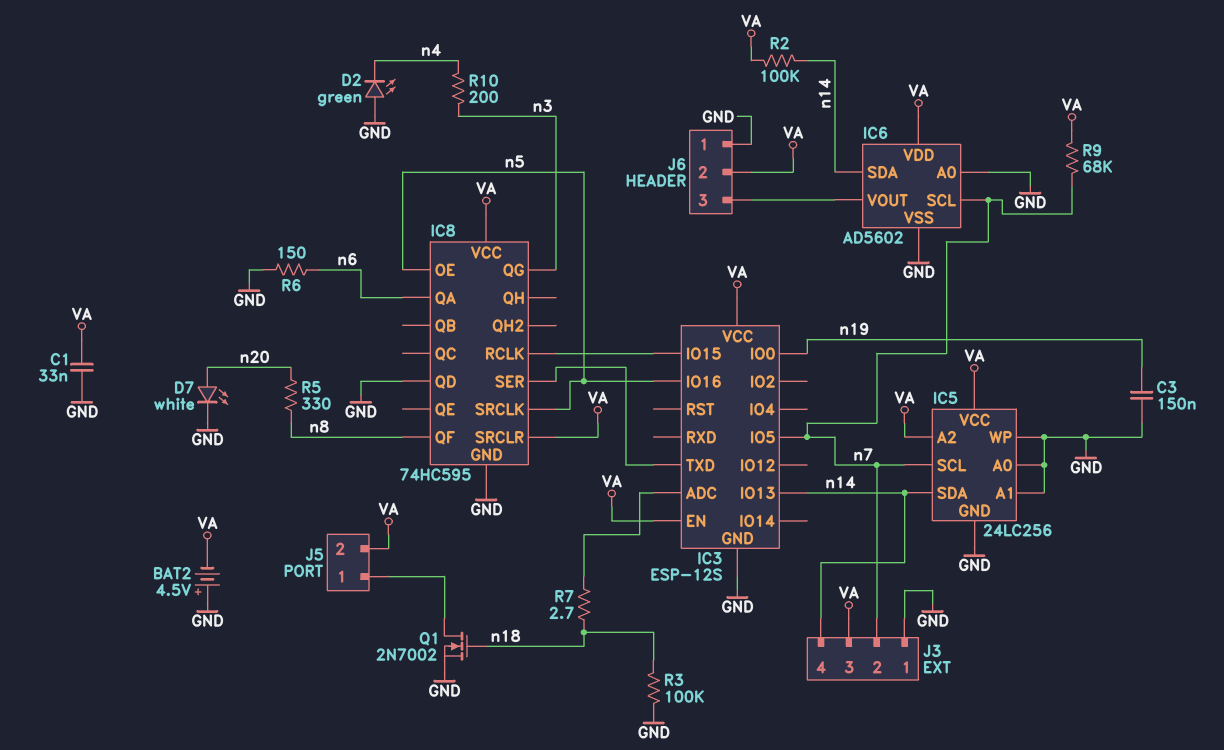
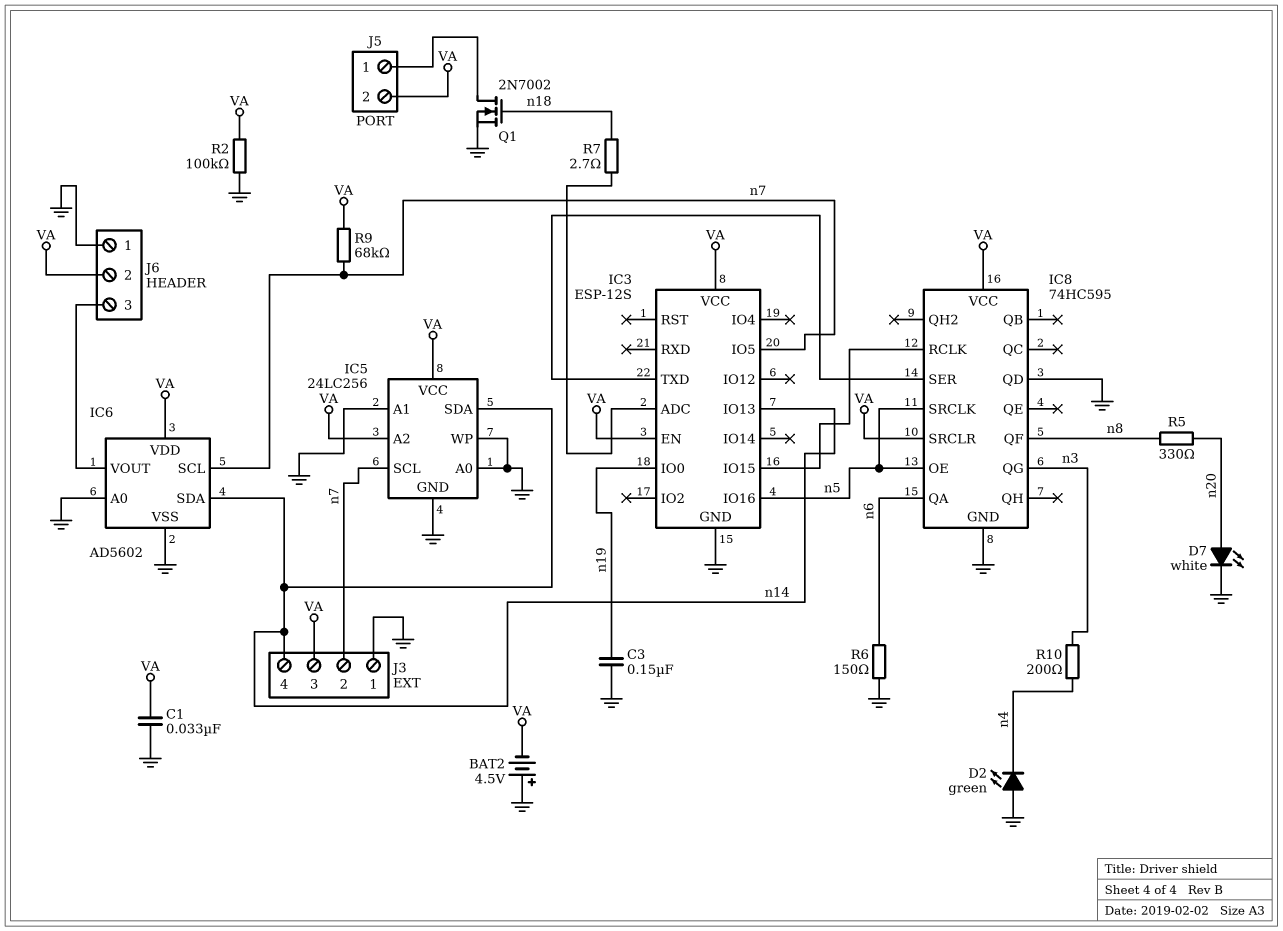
R2: 100k (VA, n14) -> 100k (GND, VA)
R3: 100k (GND, n18) -> none

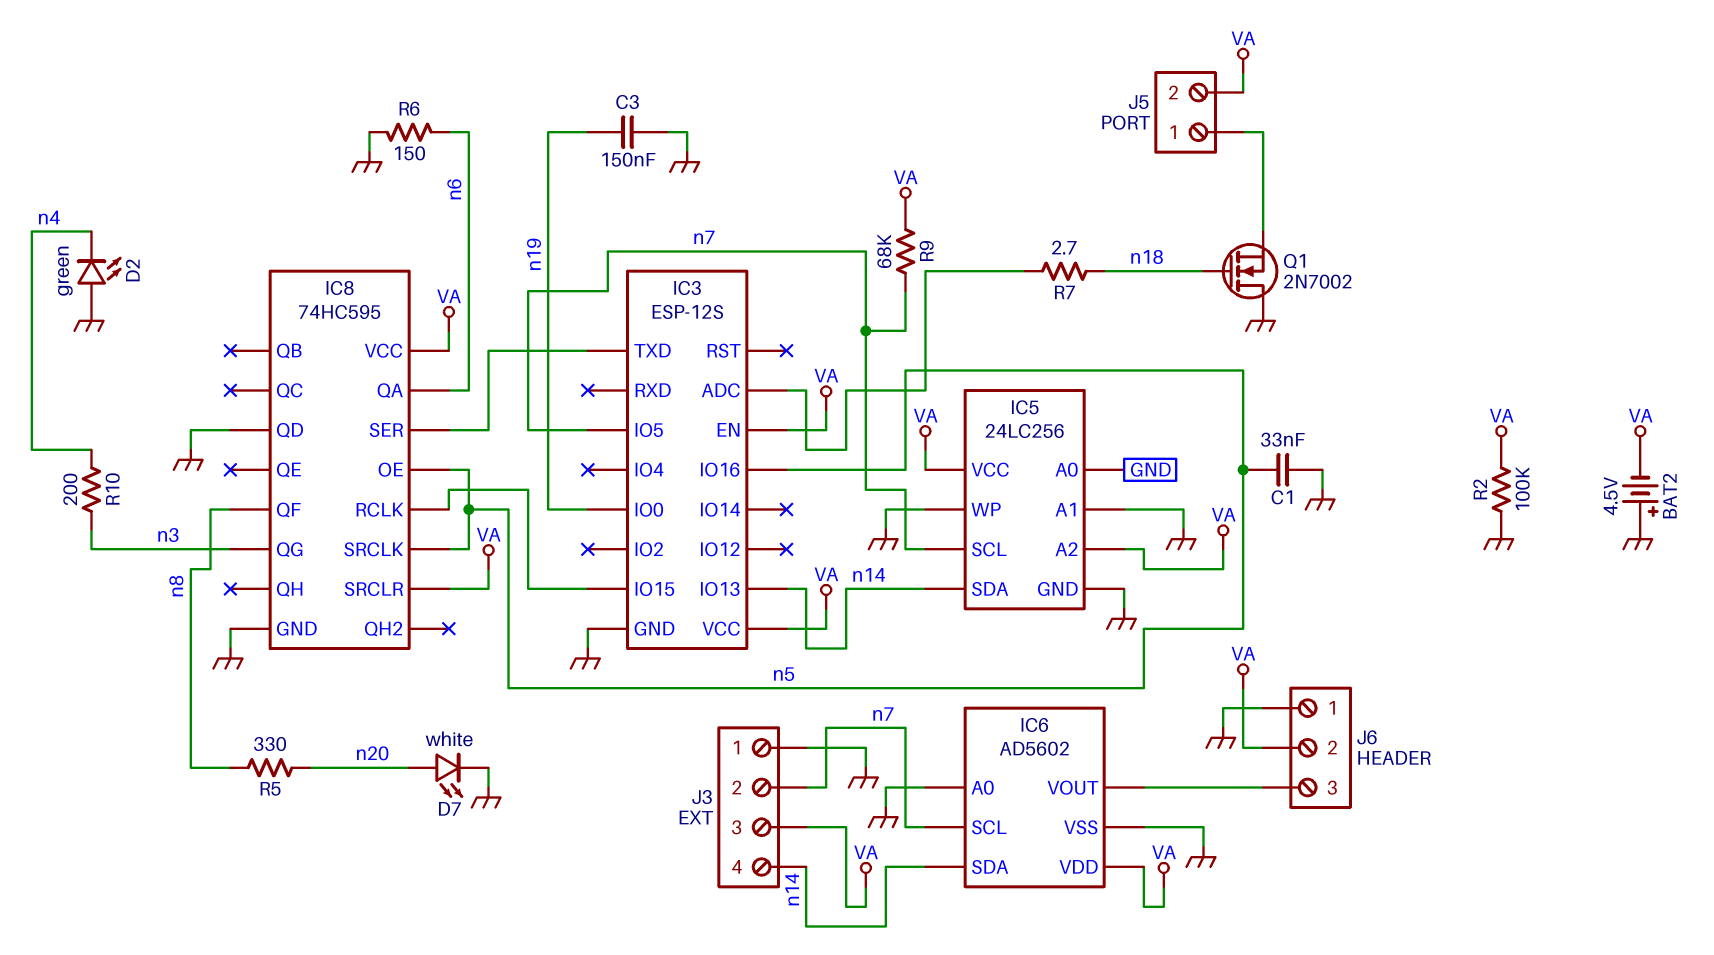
C1: 33nF (GND, VA) -> 33nF (GND, n5)
Q1: NMOS 2N7002 (G n18, D J5/1, S GND) -> NMOS 2N7002 (G n18, D GND, S J5/1)

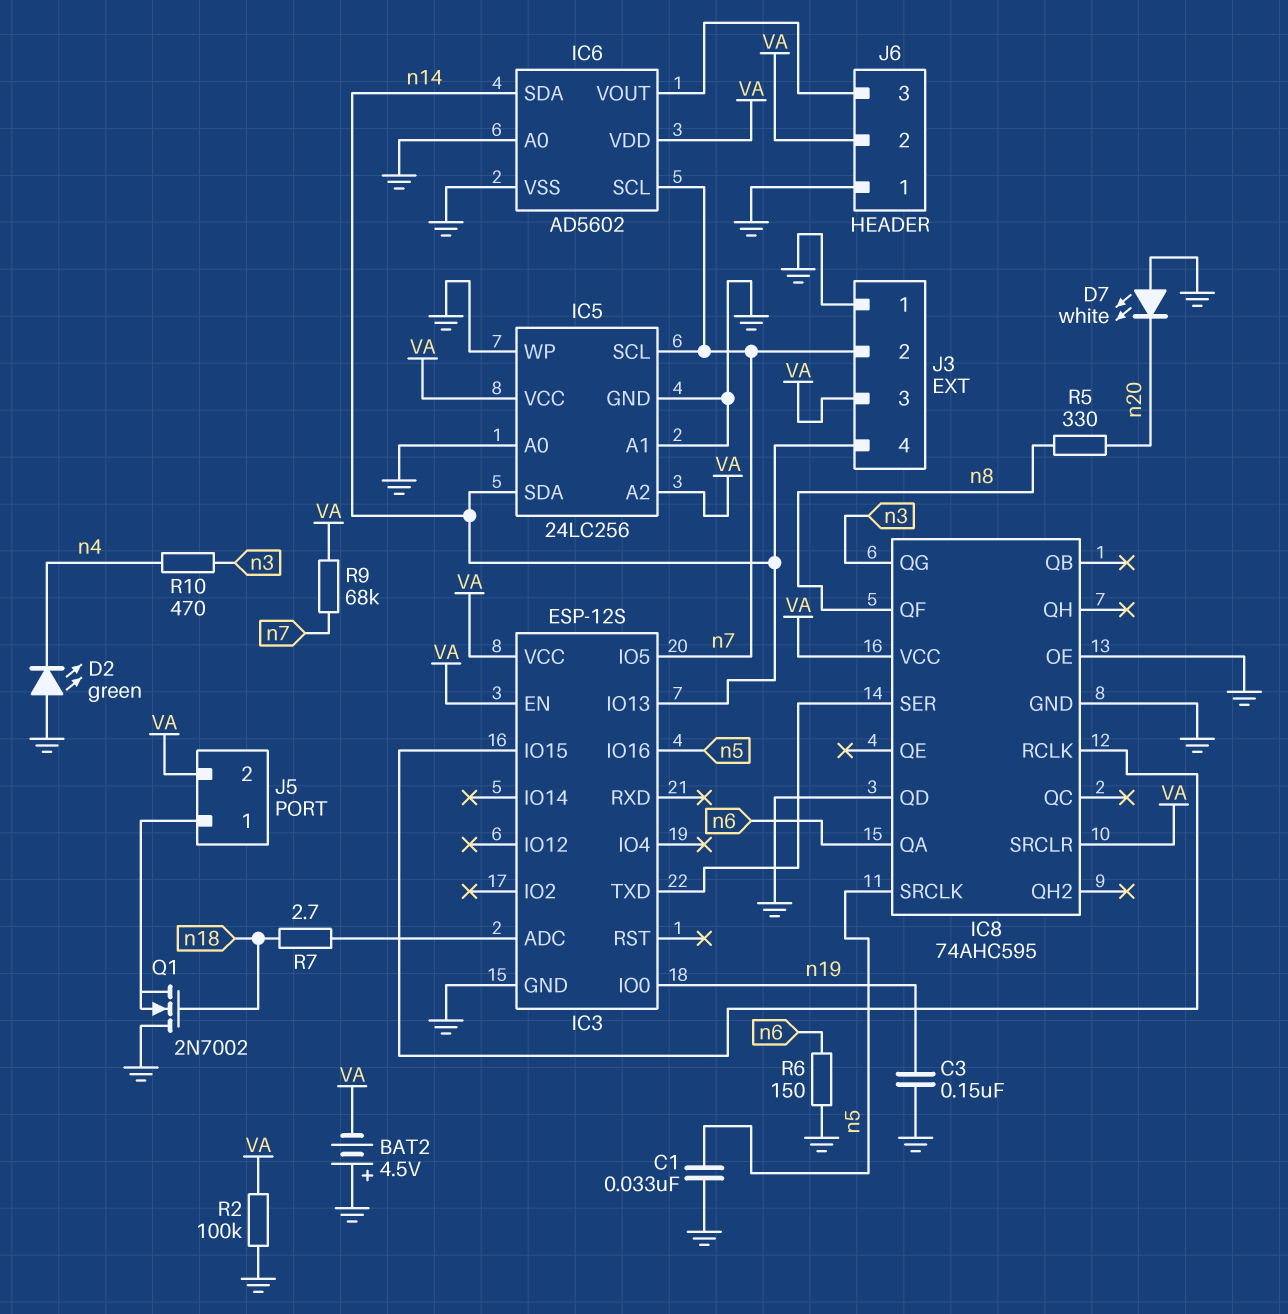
D7: LED white (A n20, K GND) -> LED white (A GND, K n20)
IC8: 74HC595 -> 74AHC595
IC8 pin OE: n5 -> GND
R10: 200 (n3, n4) -> 470 (n3, n4)

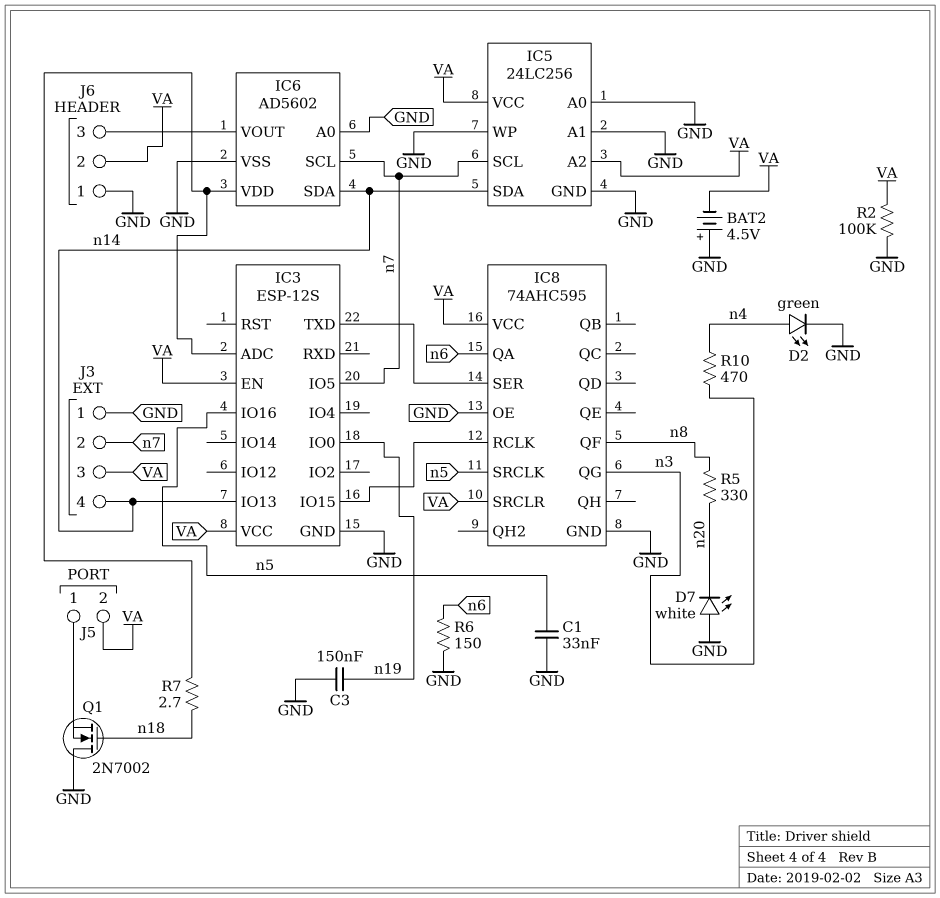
D2: LED green (A GND, K n4) -> LED green (A n4, K GND)
IC6 pin VDD: VA -> IC3/ADC
IC8 pin QD: GND -> none
R9: 68k (VA, n7) -> none

